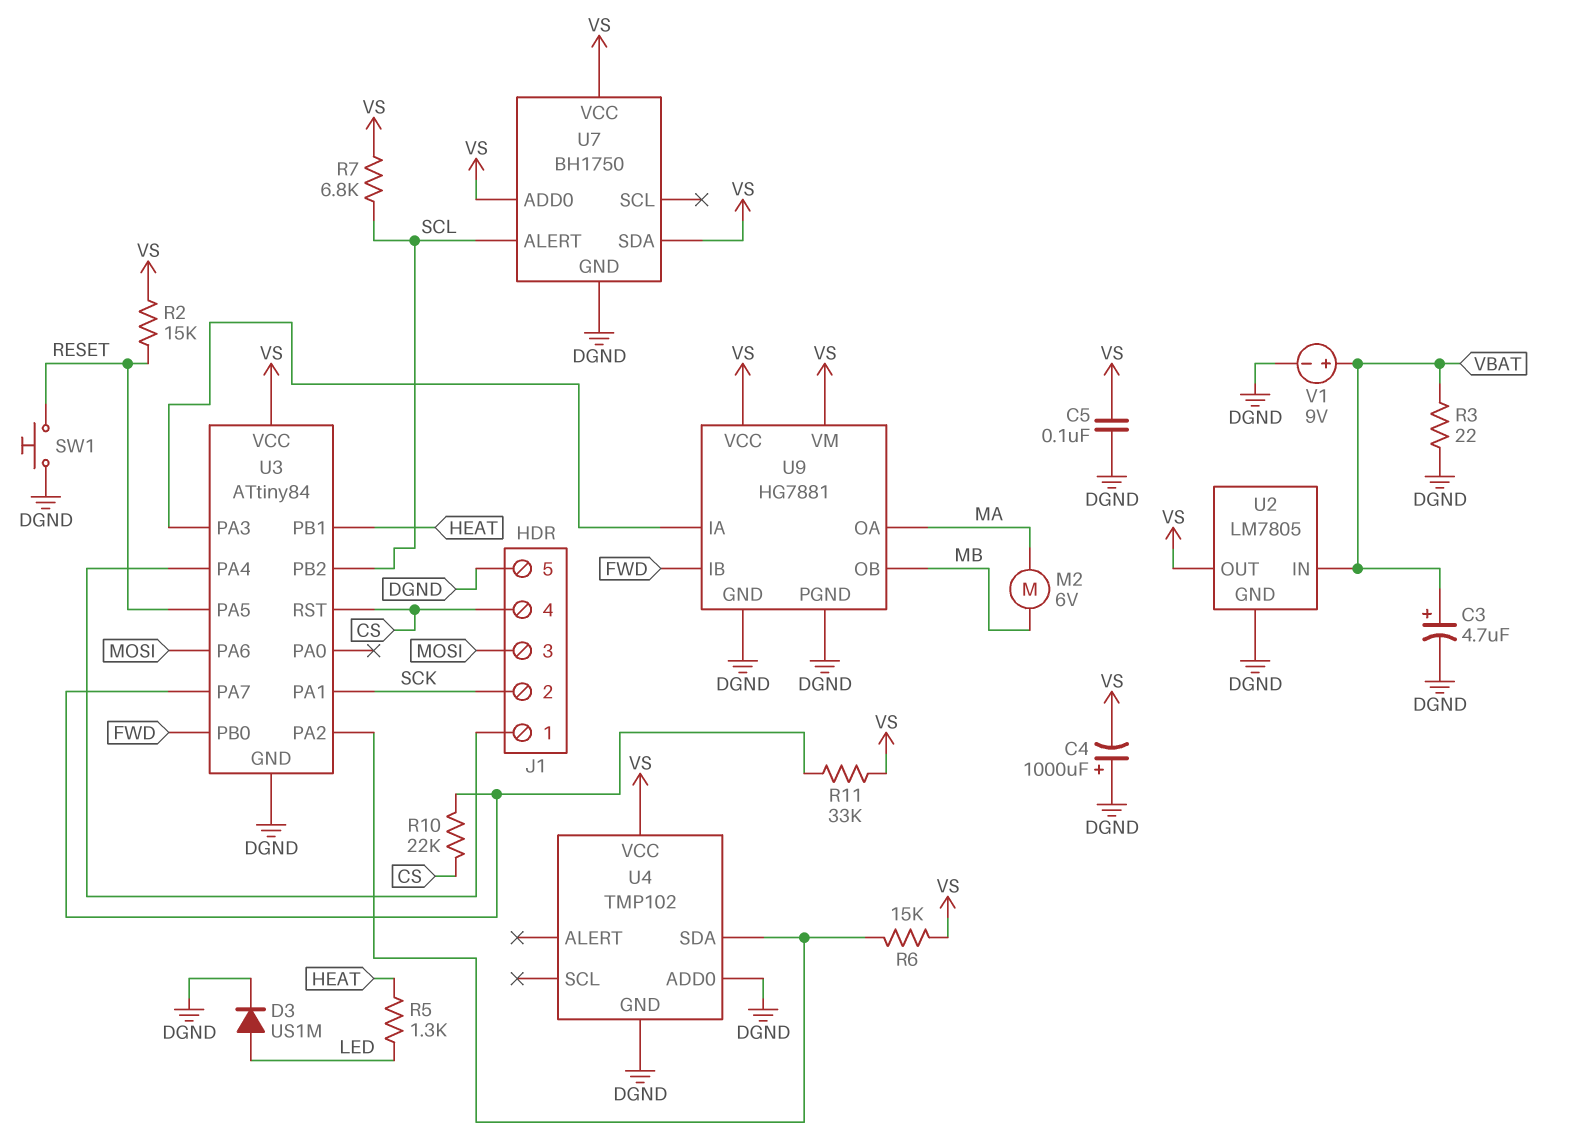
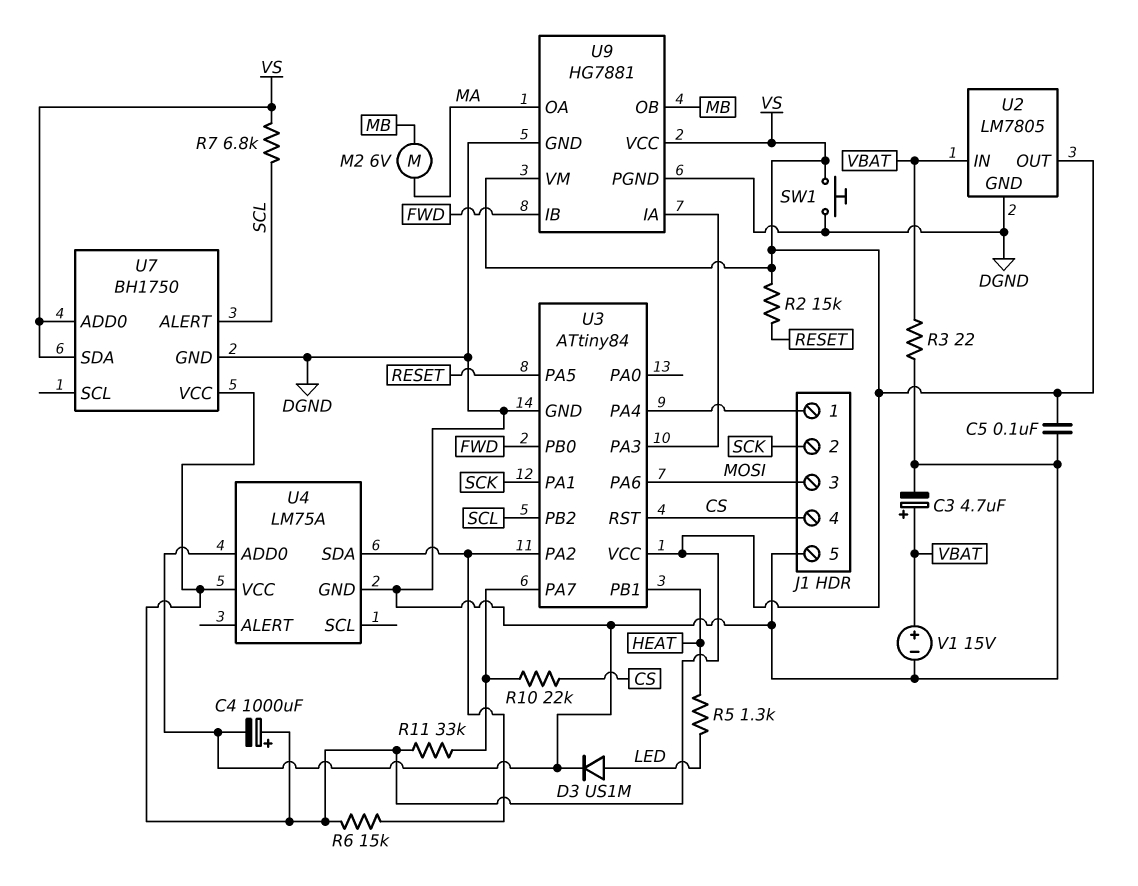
C4: 1000uF (plus DGND, minus VS) -> 1000uF (plus VS, minus DGND)
SW1: button (DGND, RESET) -> button (DGND, VS)
U4: TMP102 -> LM75A
V1: 9V (plus VBAT, minus DGND) -> 15V (plus VBAT, minus DGND)

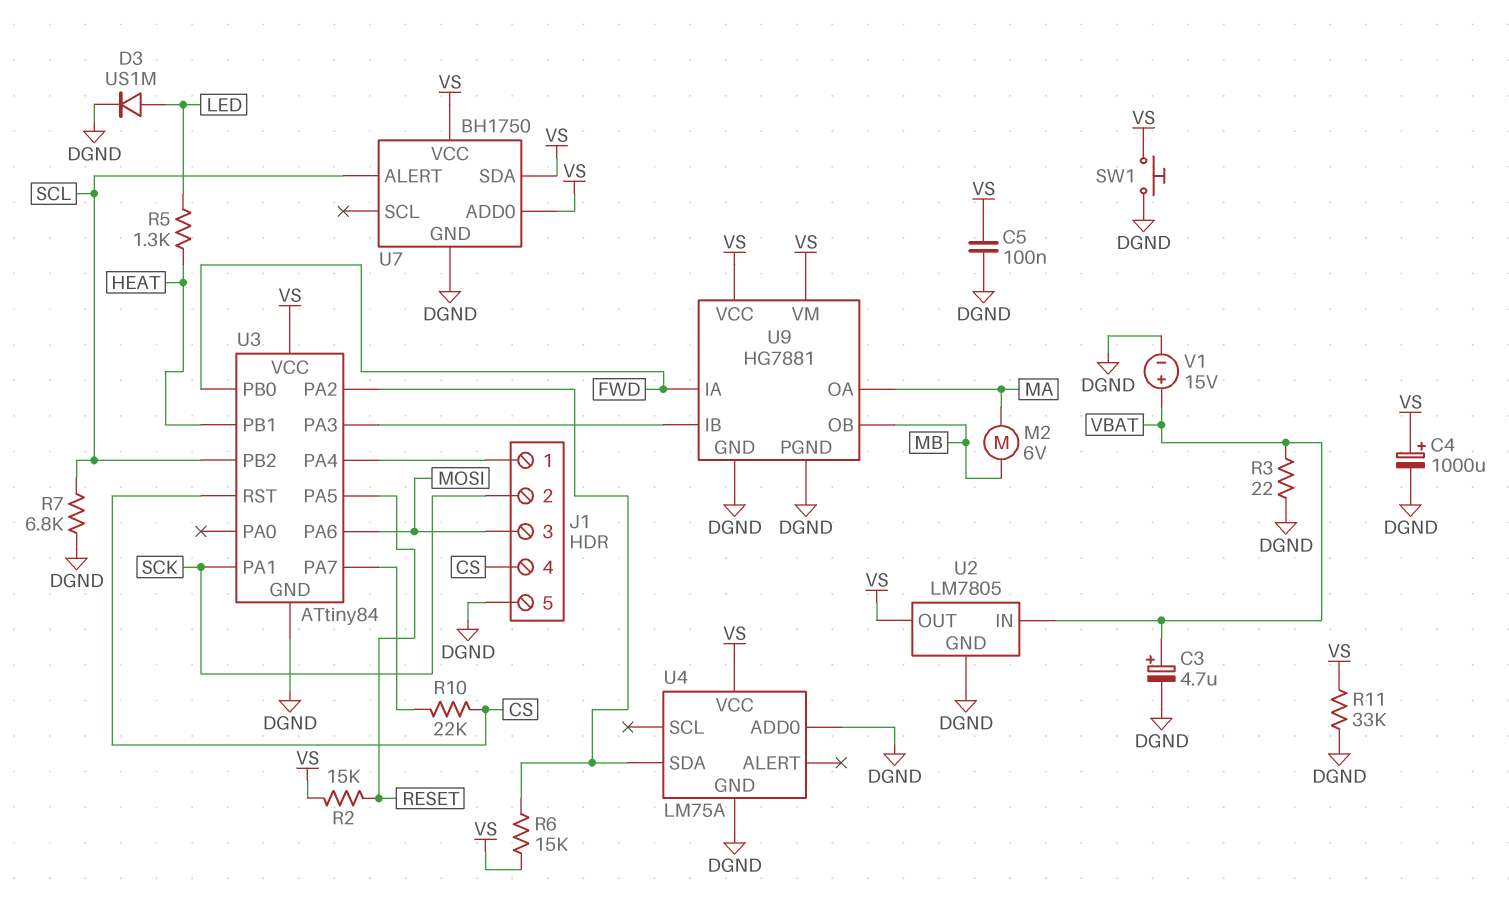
R7: 6.8k (SCL, VS) -> 6.8k (DGND, SCL)
R11: 33k (U3/PA7, VS) -> 33k (DGND, VS)
U9 pin IA: U3/PA3 -> FWD
U9 pin IB: FWD -> U3/PA3

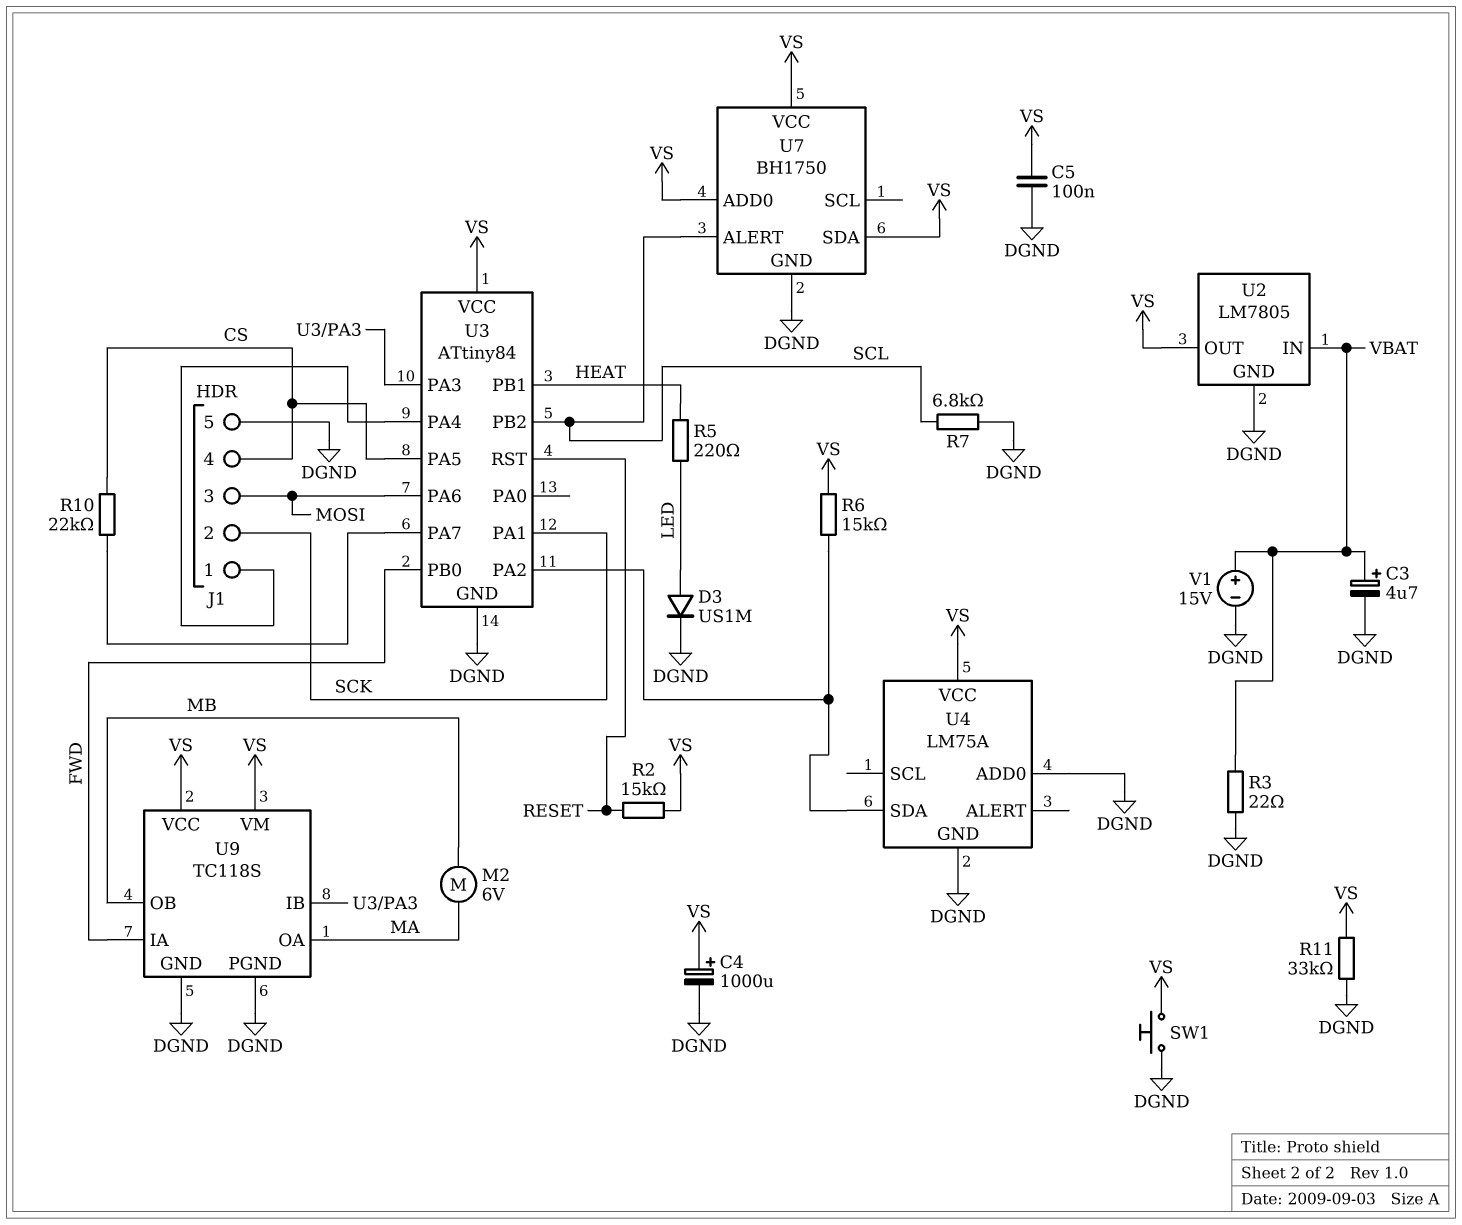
R5: 1.3k (HEAT, LED) -> 220 (HEAT, LED)
U3 pin PA5: RESET -> CS
U3 pin RST: CS -> RESET
U9: HG7881 -> TC118S

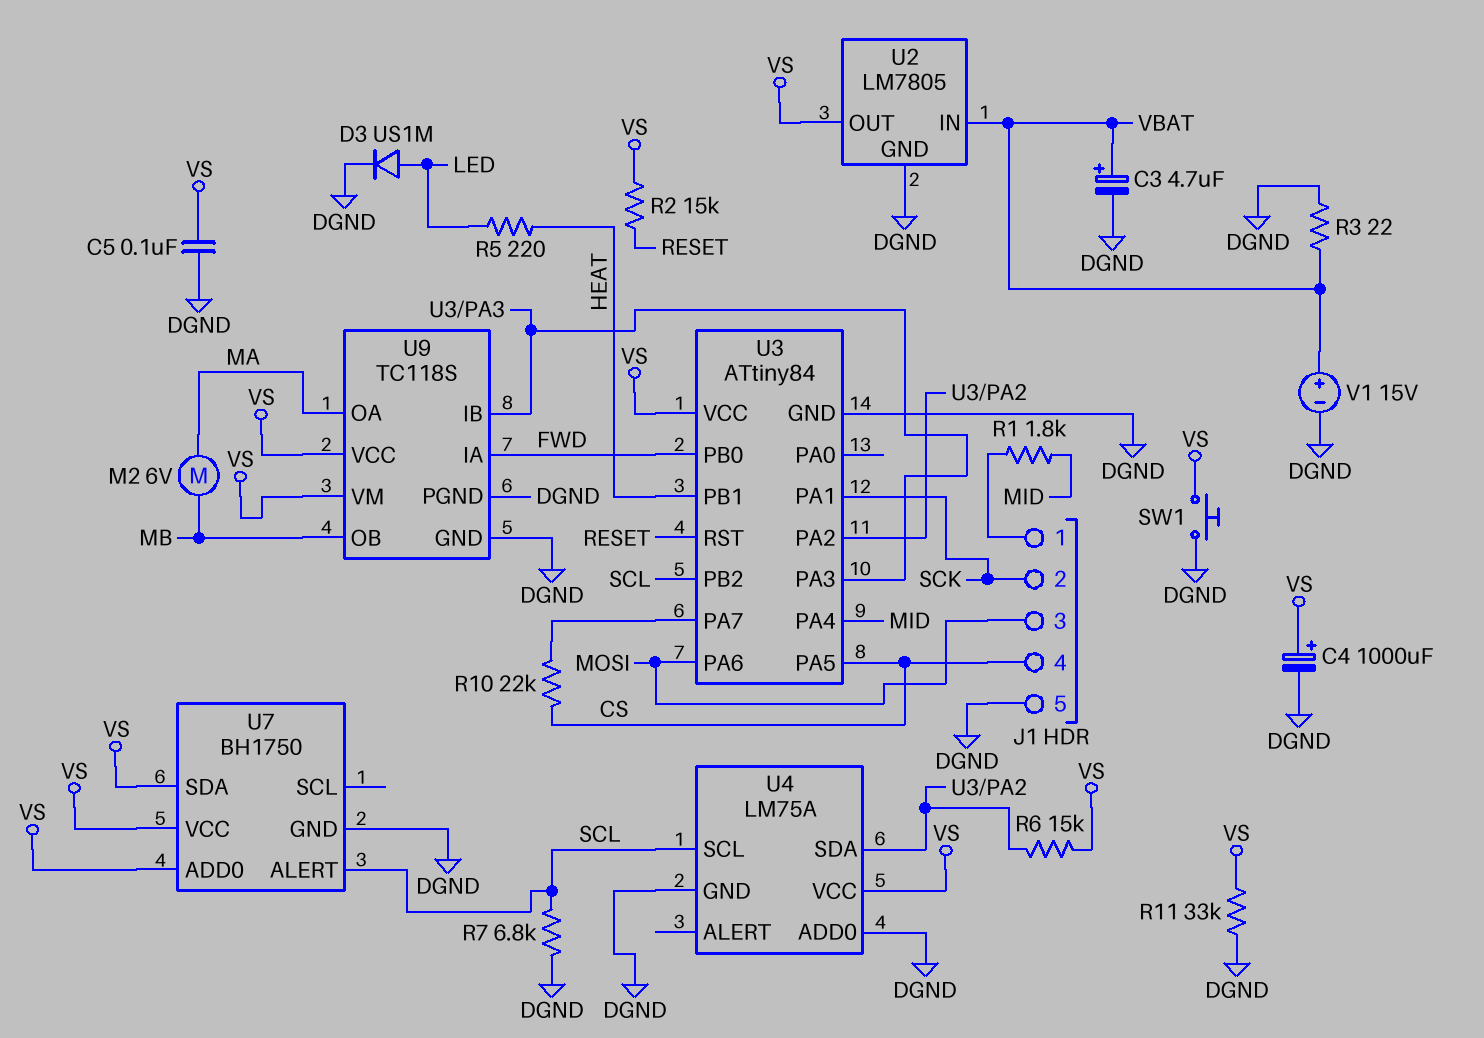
R1: none -> 1.8k (J1/1, MID)
U3 pin PA4: J1/1 -> MID
U4 pin SCL: none -> SCL

